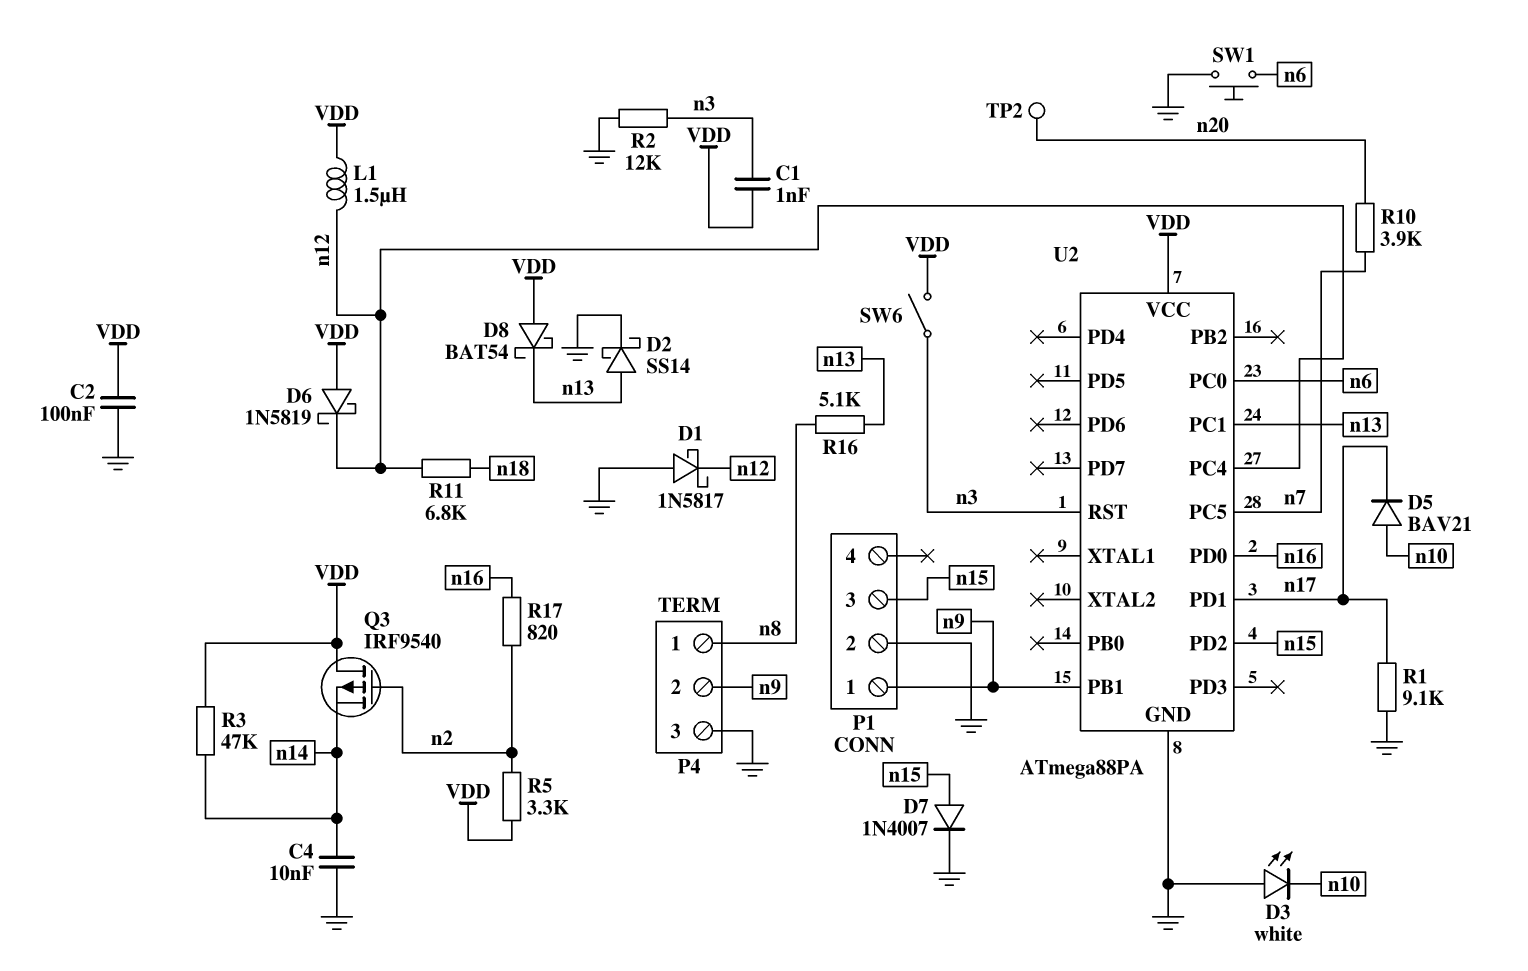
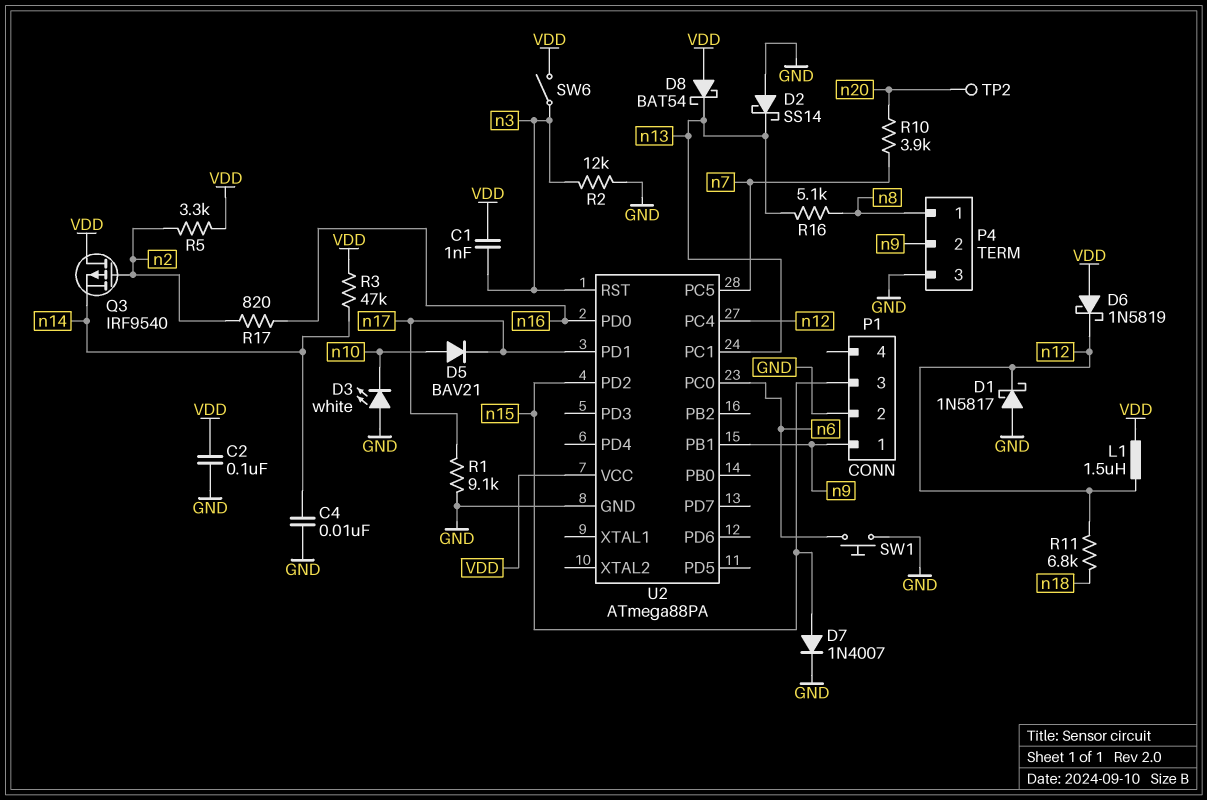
D2: schottky SS14 (A n13, K GND) -> schottky SS14 (A GND, K n13)

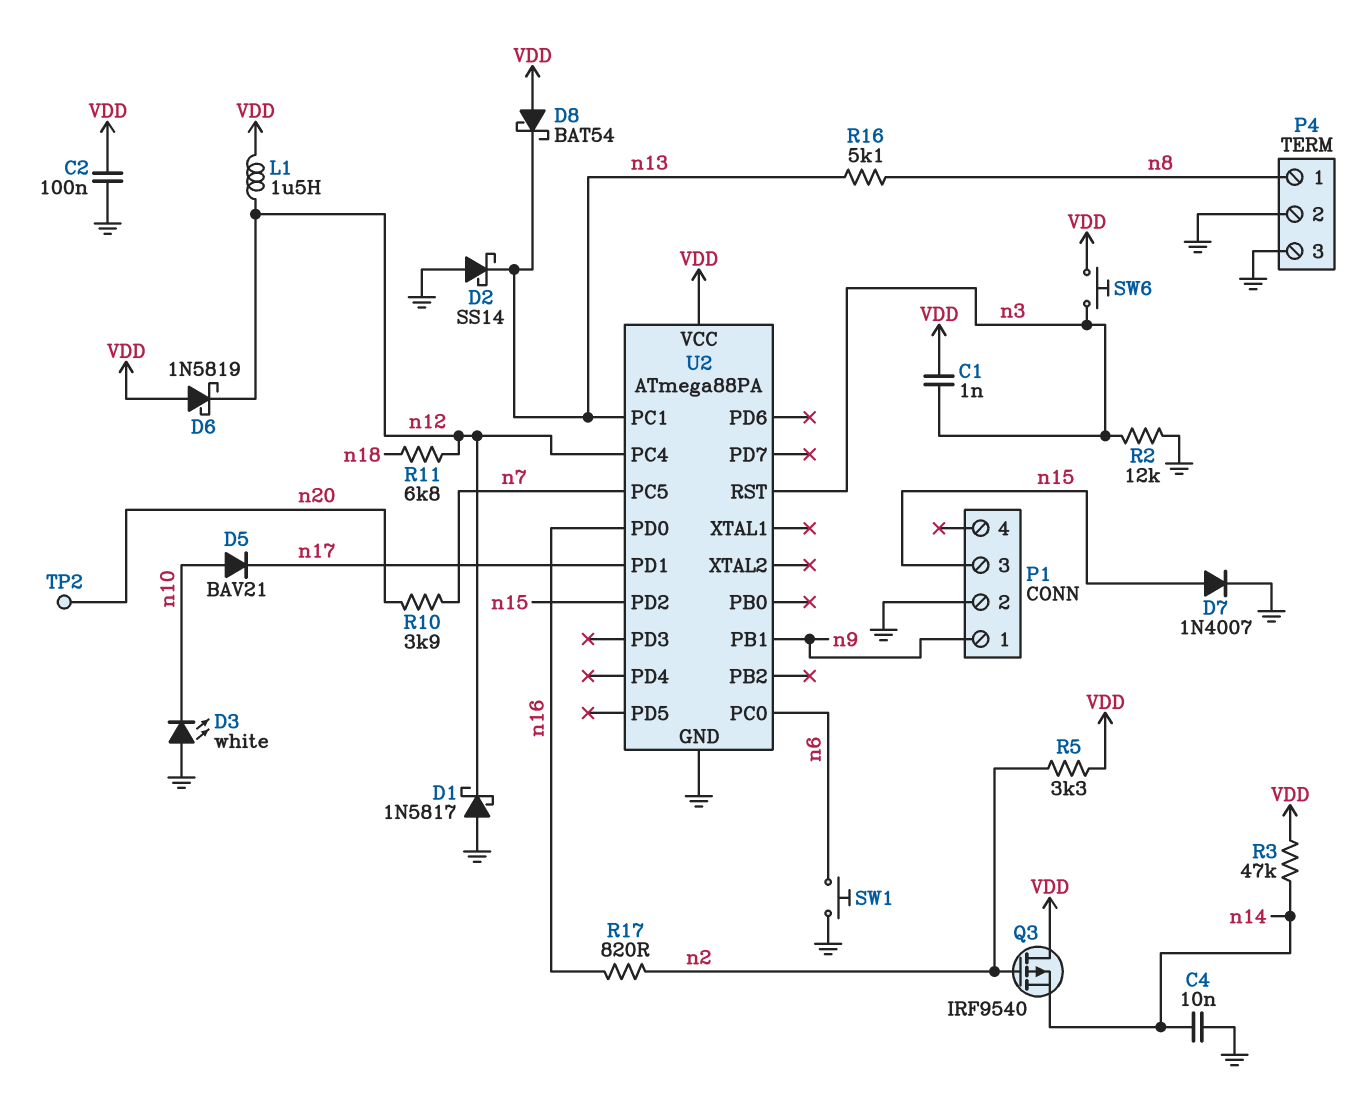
P4 pin 2: n9 -> GND
R1: 9.1k (GND, n17) -> none
SW6: switch (VDD, n3) -> button (VDD, n3)

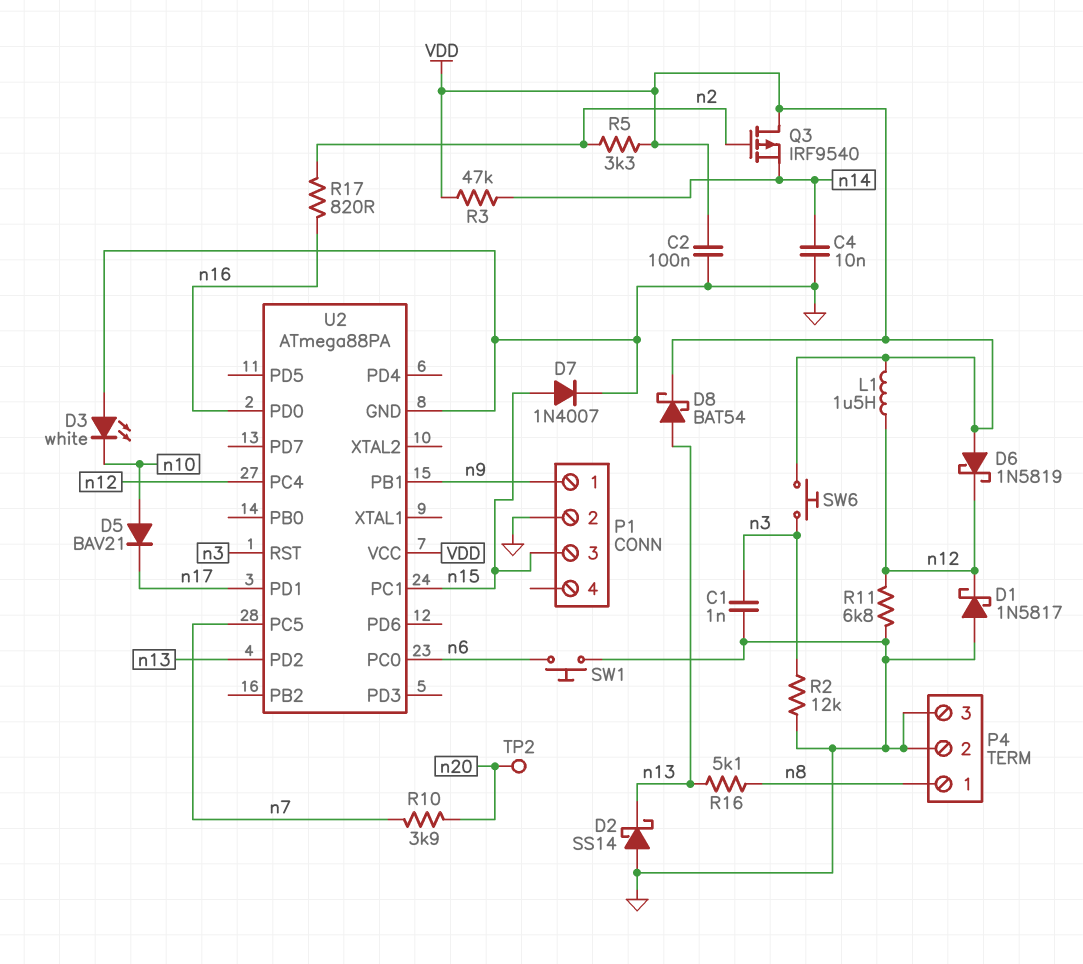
C1: 1nF (VDD, n3) -> 1nF (GND, n3)
D8: schottky BAT54 (A VDD, K n13) -> schottky BAT54 (A n13, K VDD)
R11: 6.8k (n12, n18) -> 6.8k (GND, n12)
U2 pin PC1: n13 -> n15
U2 pin PD2: n15 -> n13

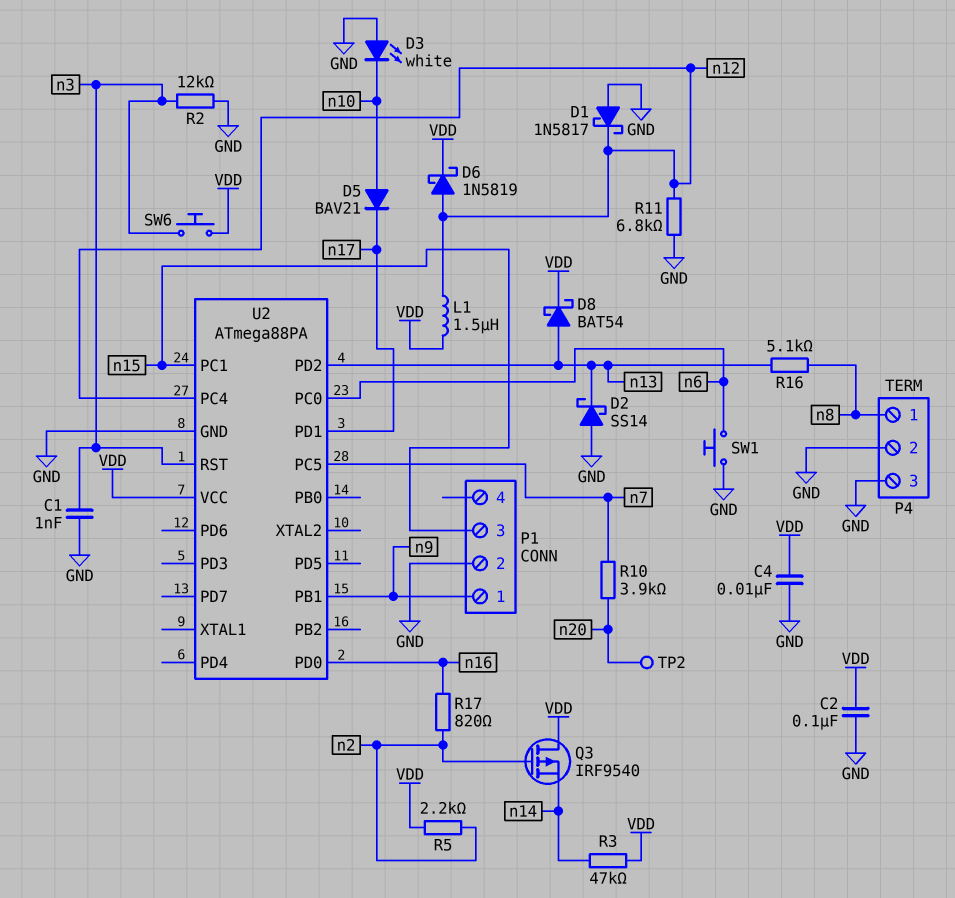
C4: 10nF (GND, n14) -> 10nF (GND, VDD)
D6: schottky 1N5819 (A VDD, K n12) -> schottky 1N5819 (A n12, K VDD)
D7: diode 1N4007 (A n15, K GND) -> none
R5: 3.3k (VDD, n2) -> 2.2k (VDD, n2)

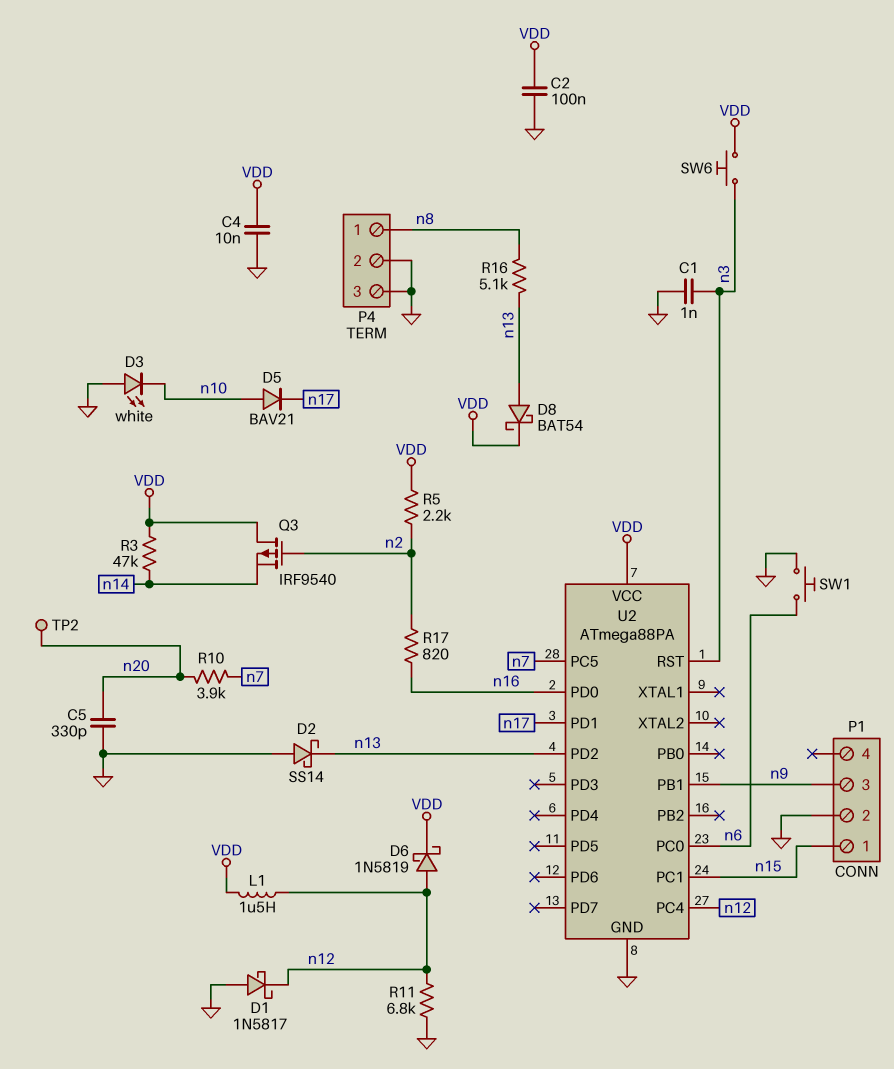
C5: none -> 330pF (GND, n20)
P1 pin 1: n9 -> n15
P1 pin 3: n15 -> n9
R2: 12k (GND, n3) -> none

